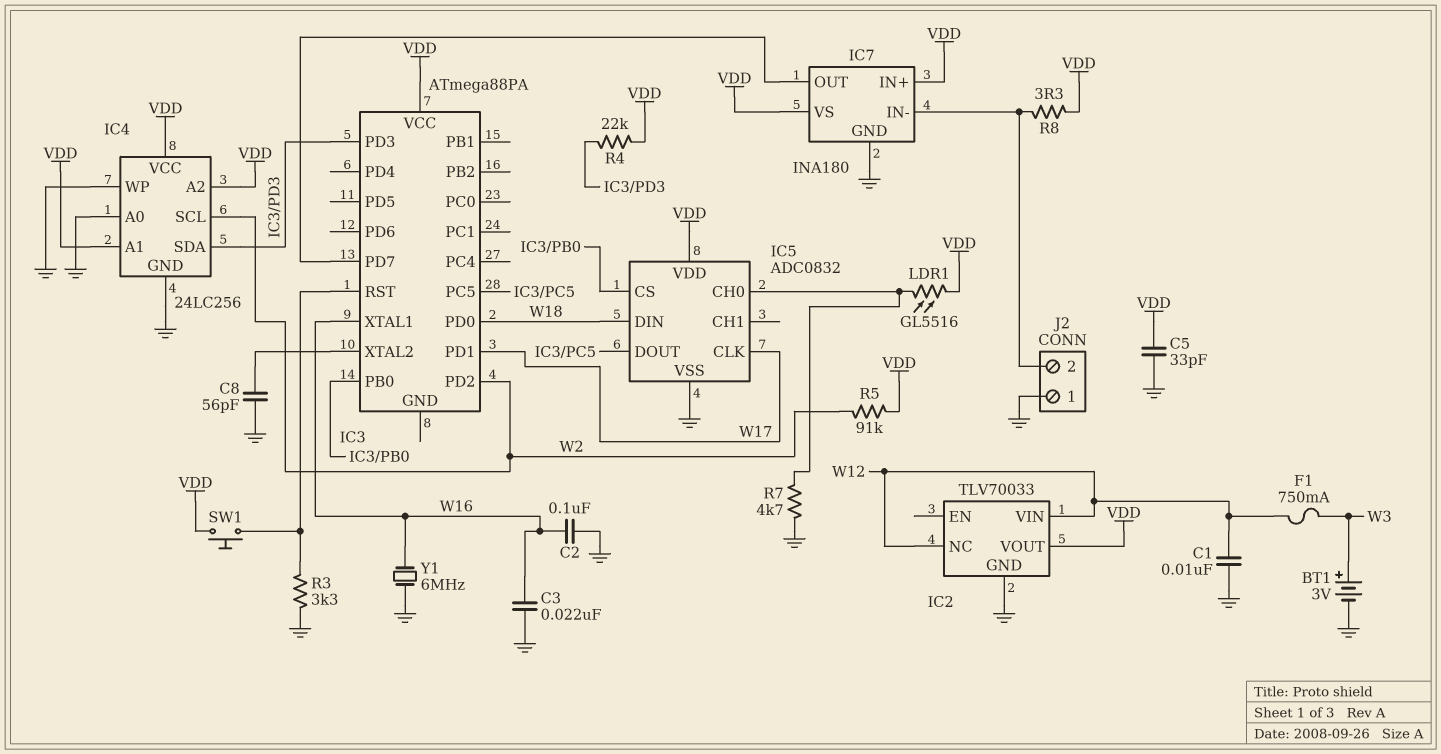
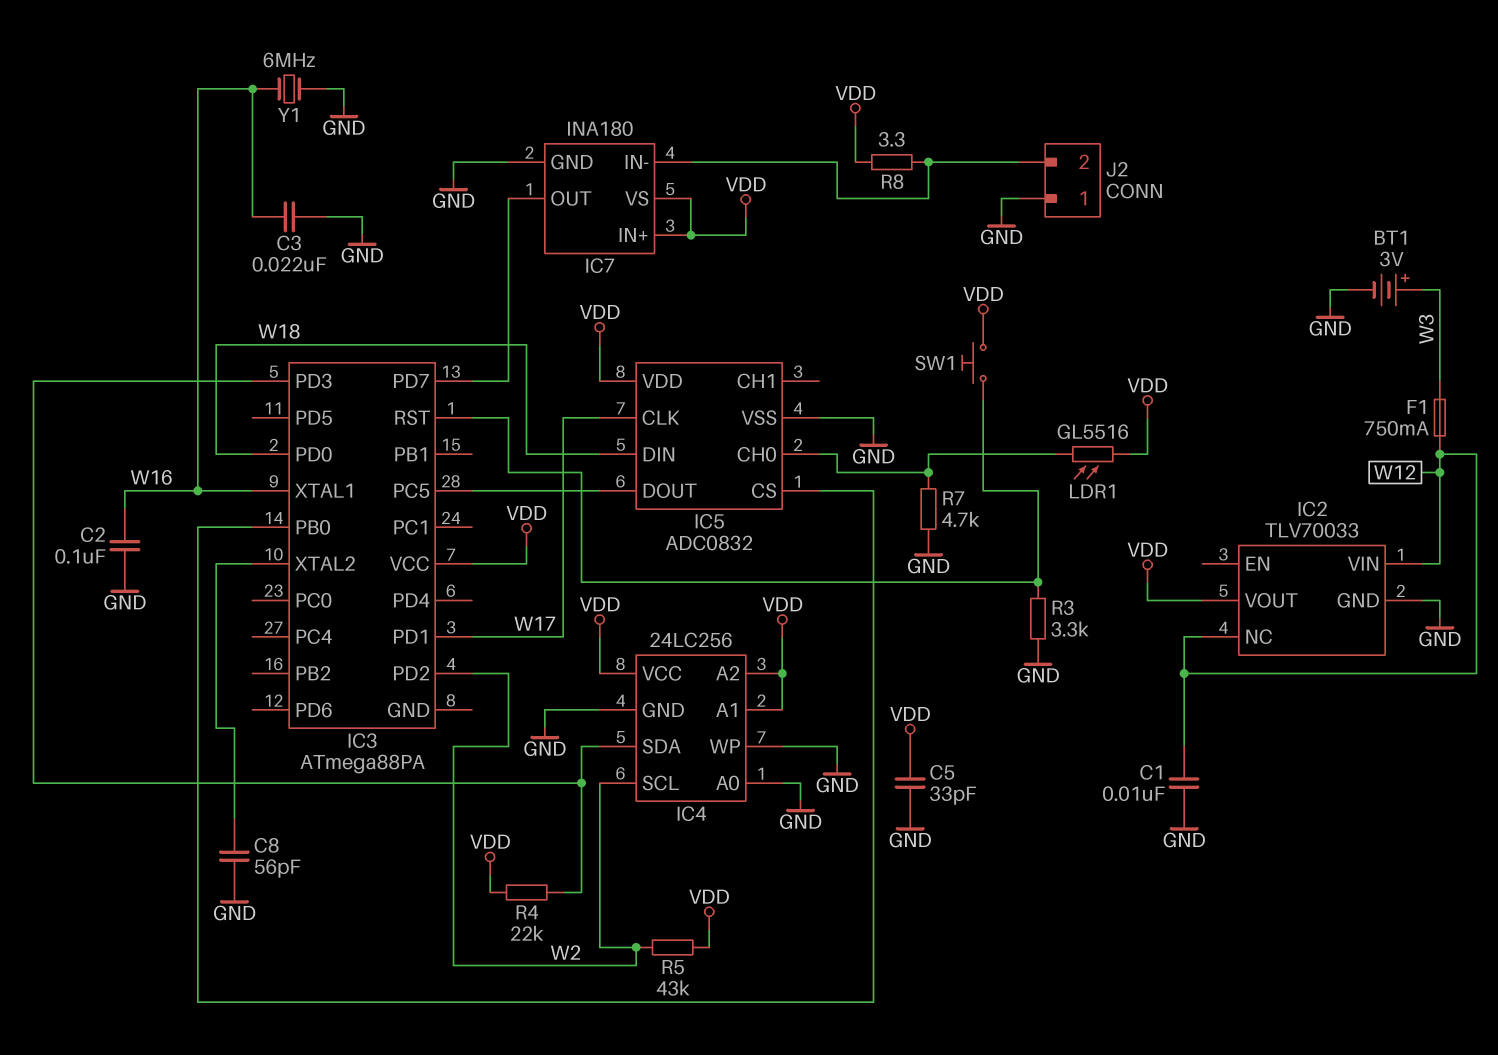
R5: 91k (VDD, W2) -> 43k (VDD, W2)

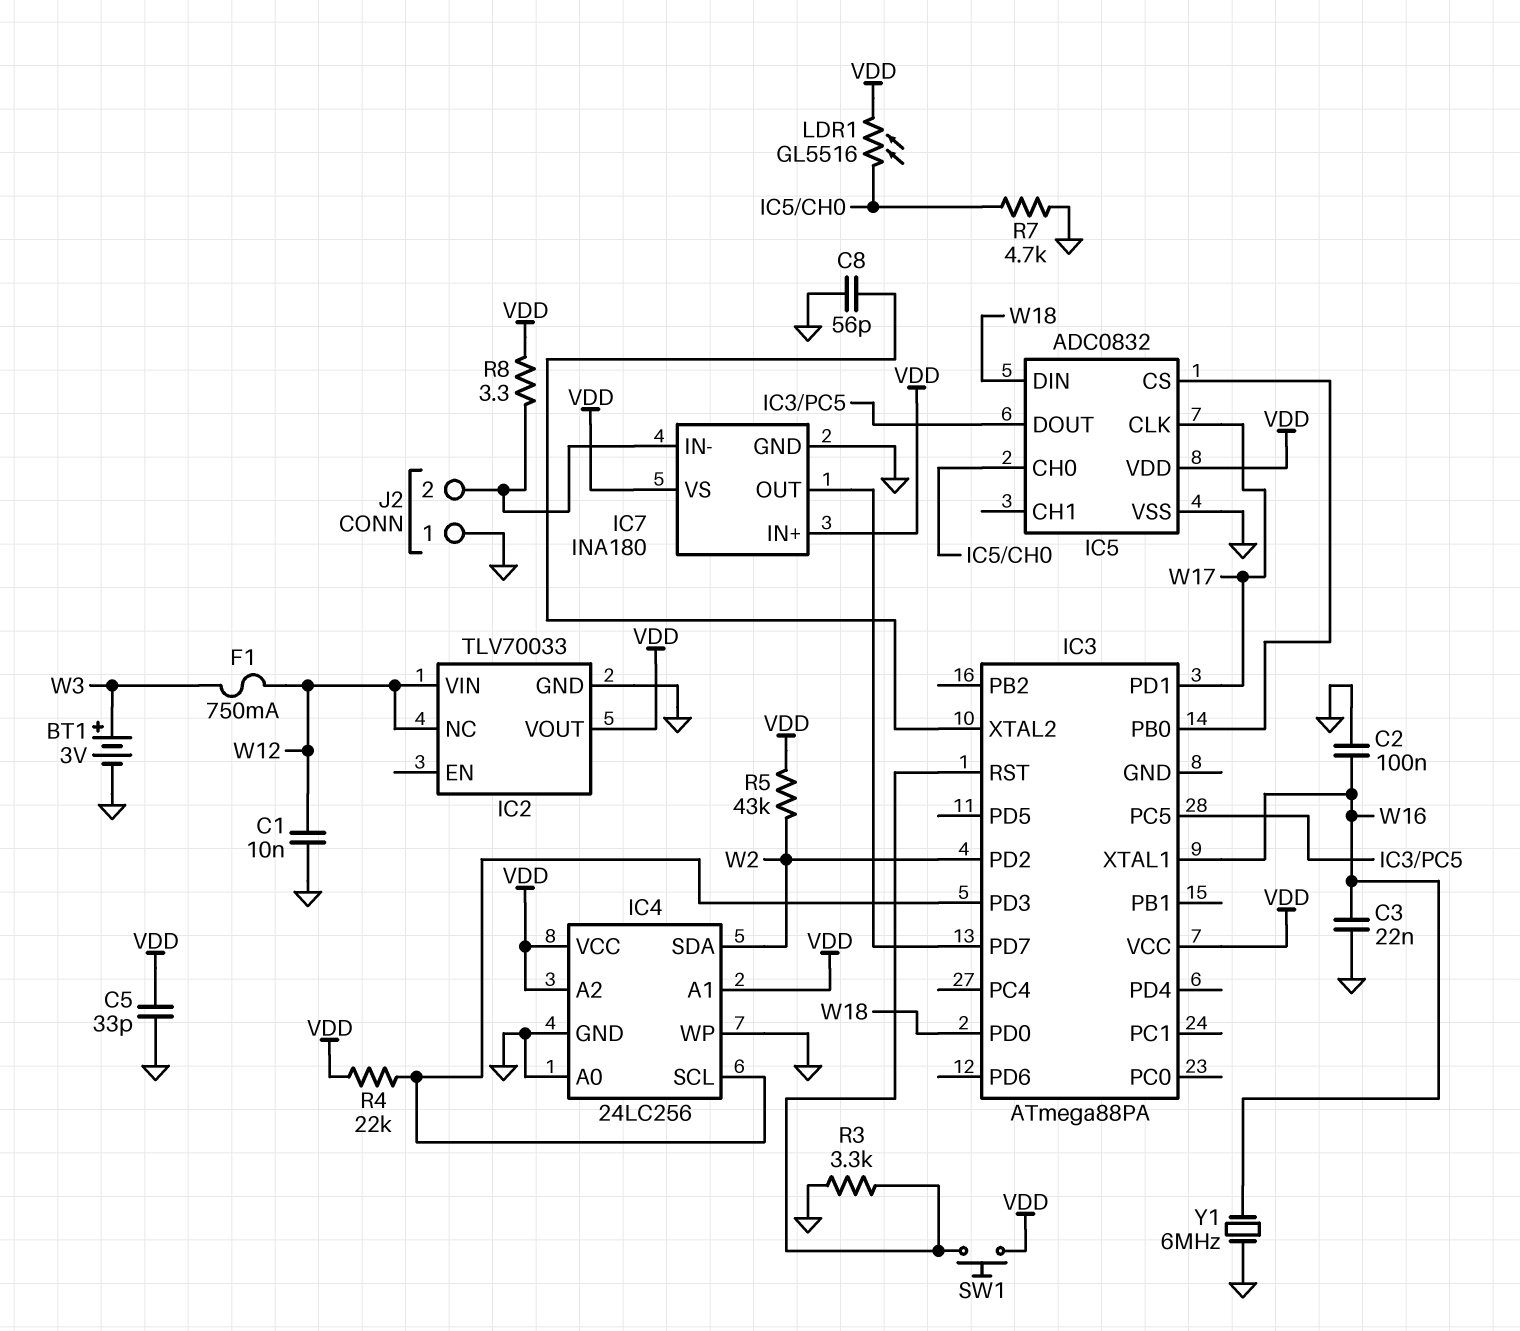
IC4 pin SCL: W2 -> IC3/PD3
IC4 pin SDA: IC3/PD3 -> W2

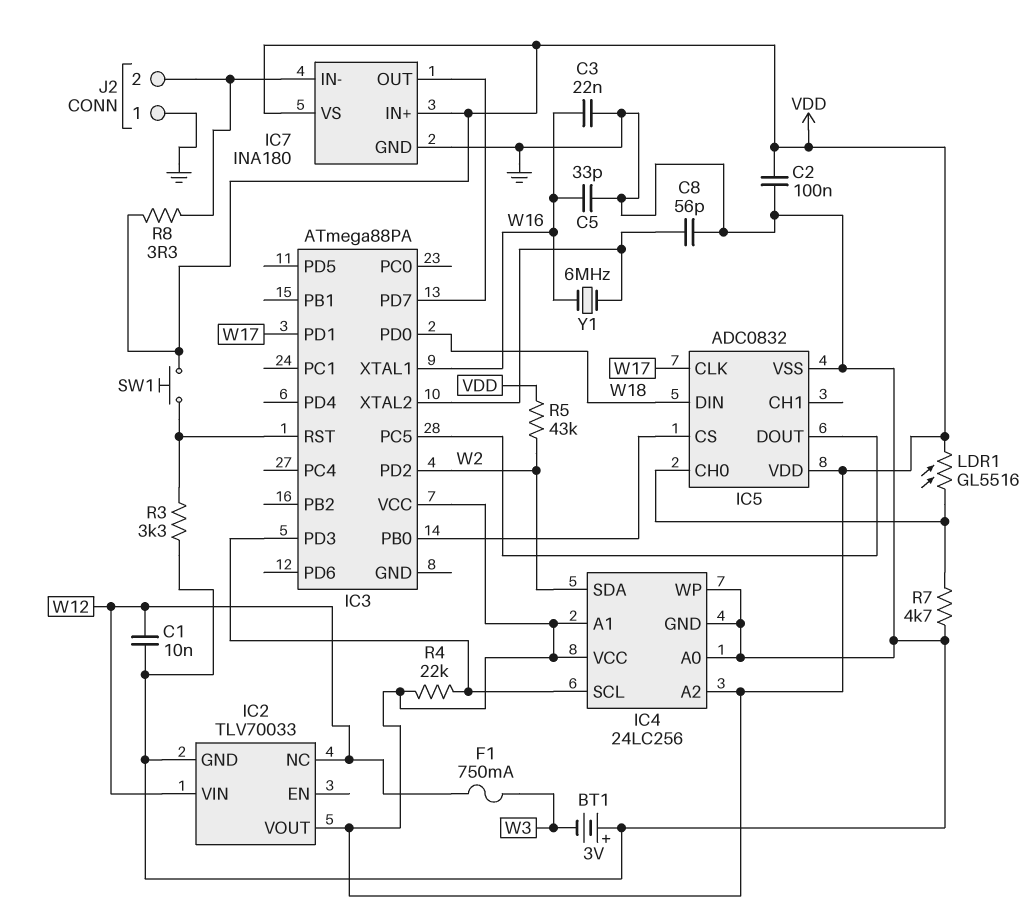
BT1: 3V (plus W3, minus GND) -> 3V (plus GND, minus W3)
C2: 100nF (GND, W16) -> 100nF (GND, VDD)
C5: 33pF (GND, VDD) -> 33pF (GND, W16)
Y1: 6MHz (GND, W16) -> 6MHz (IC3/XTAL2, W16)

